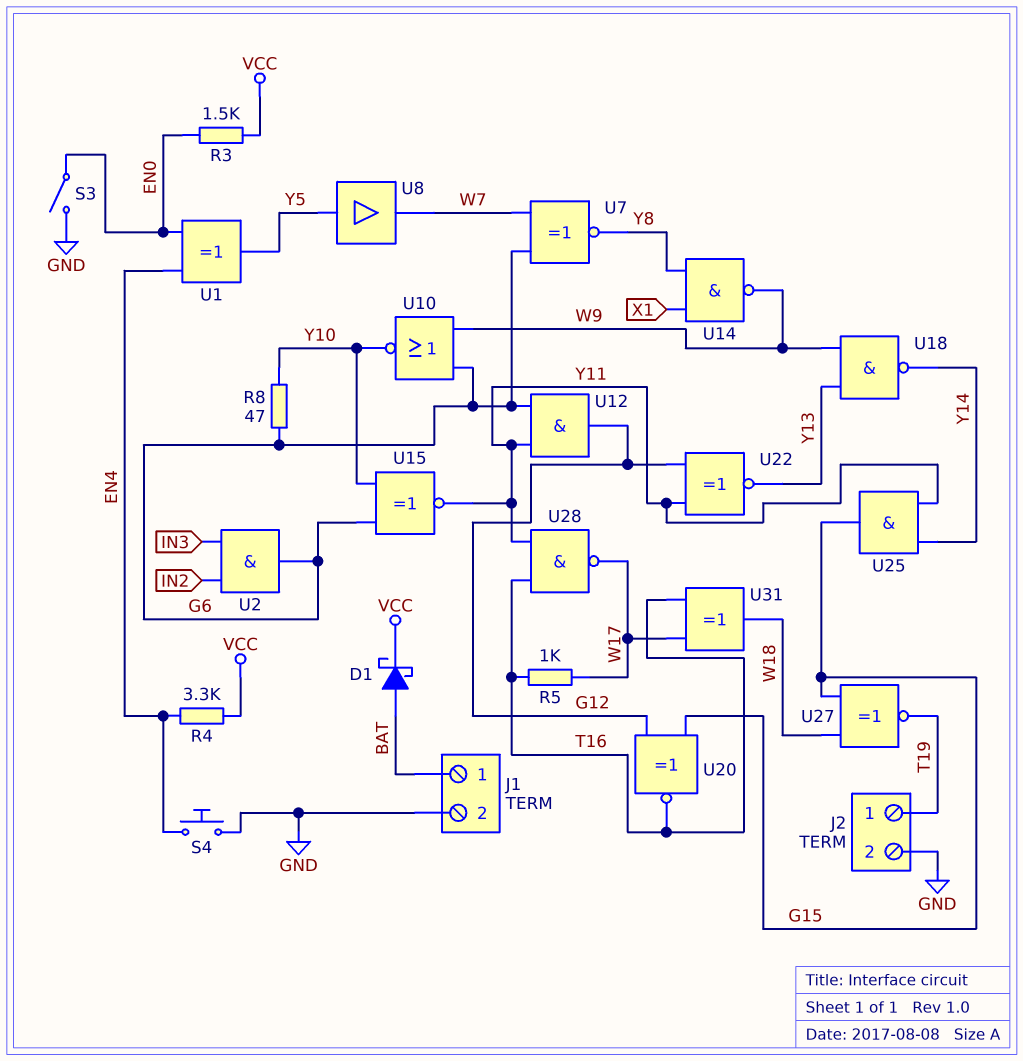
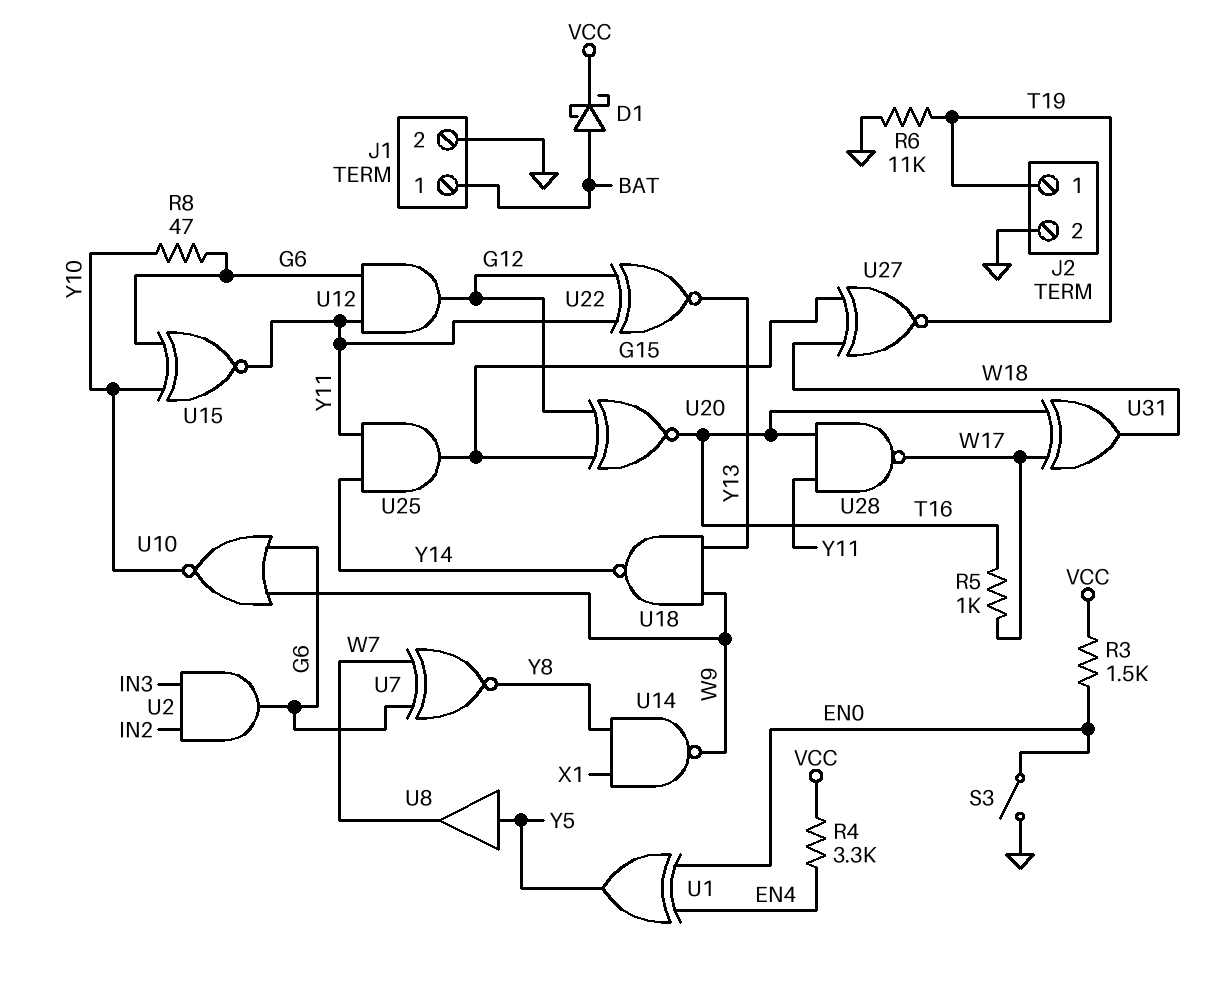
R6: none -> 11k (GND, T19)
S4: button (EN4, GND) -> none

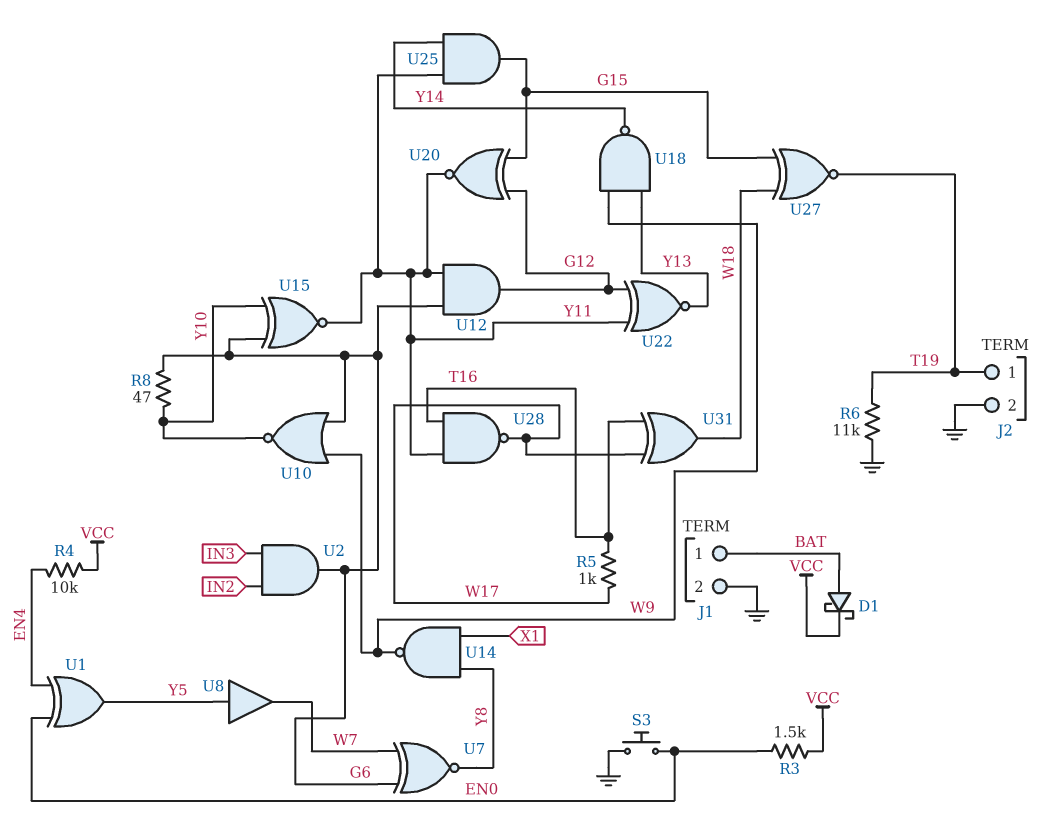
R4: 3.3k (EN4, VCC) -> 10k (EN4, VCC)
S3: switch (EN0, GND) -> button (EN0, GND)
U20: XNOR (in G12, in G15, out T16) -> XNOR (in G12, in G15, out Y11)

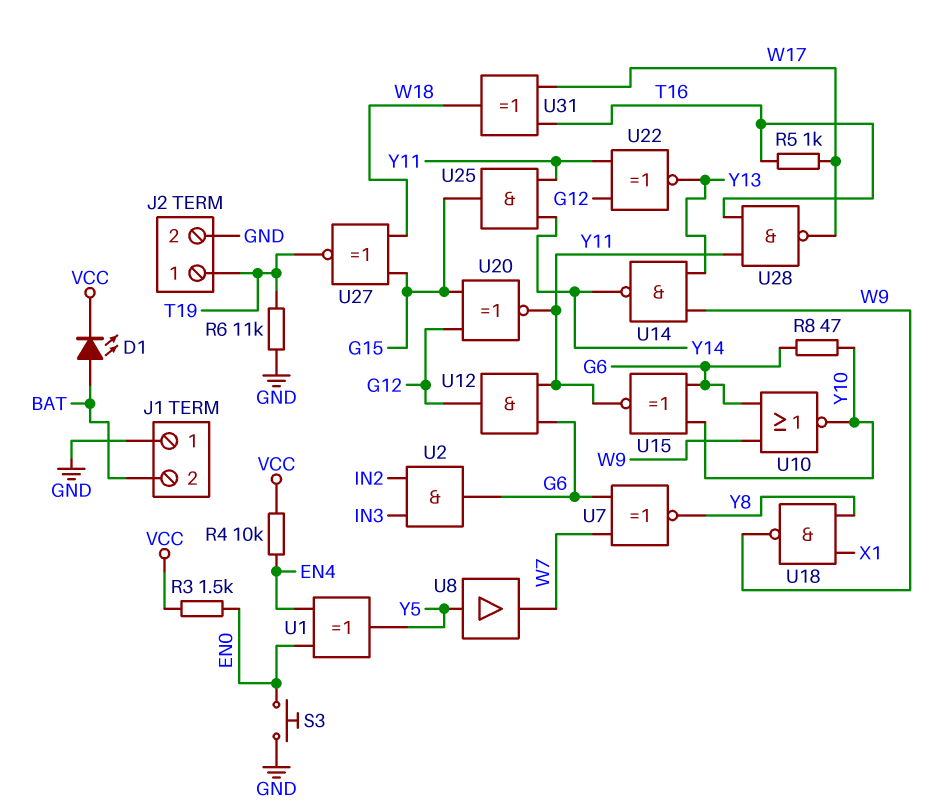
D1: schottky (A BAT, K VCC) -> LED (A BAT, K VCC)
J1 pin 1: BAT -> GND
J1 pin 2: GND -> BAT
U14: NAND (in X1, in Y8, out W9) -> NAND (in W9, in Y13, out Y14)
U18: NAND (in W9, in Y13, out Y14) -> NAND (in X1, in Y8, out W9)

